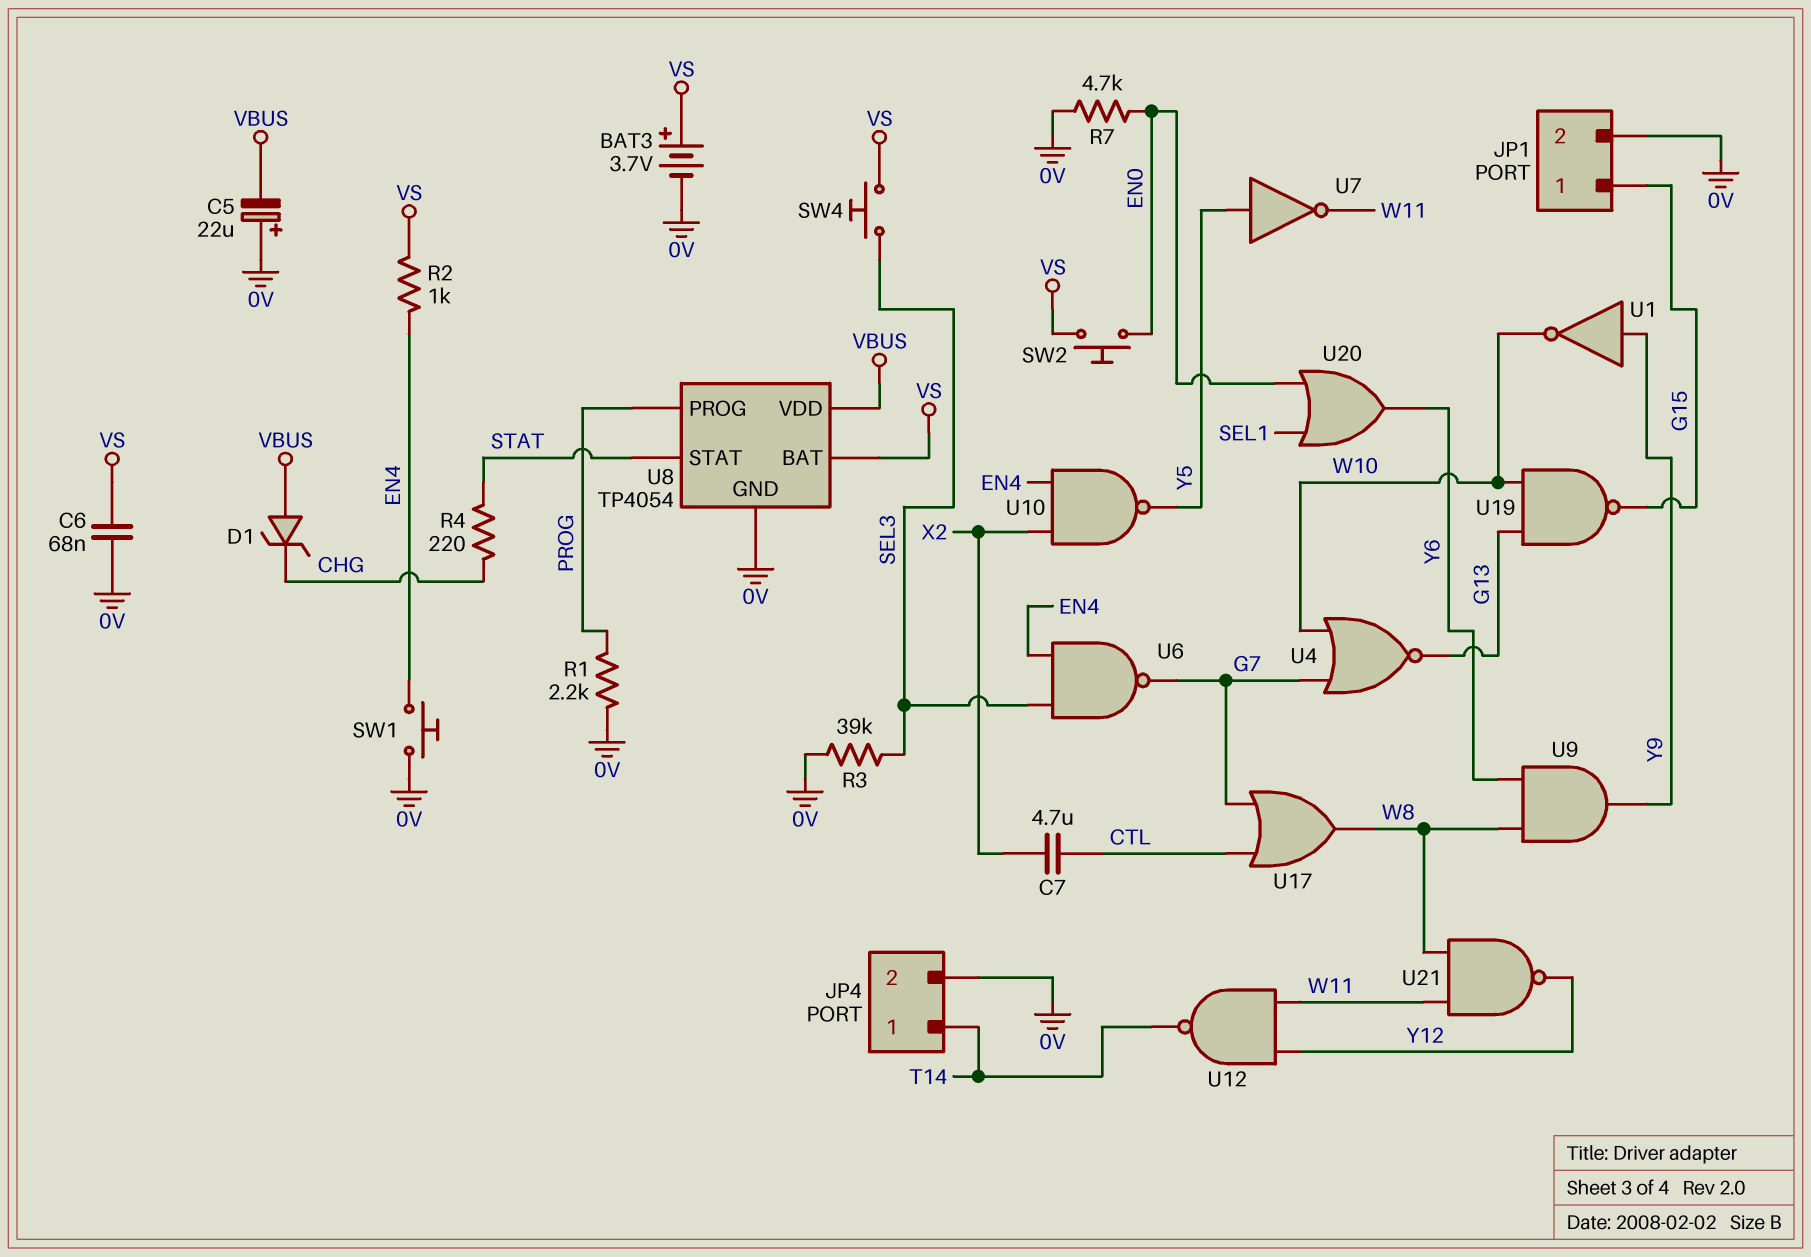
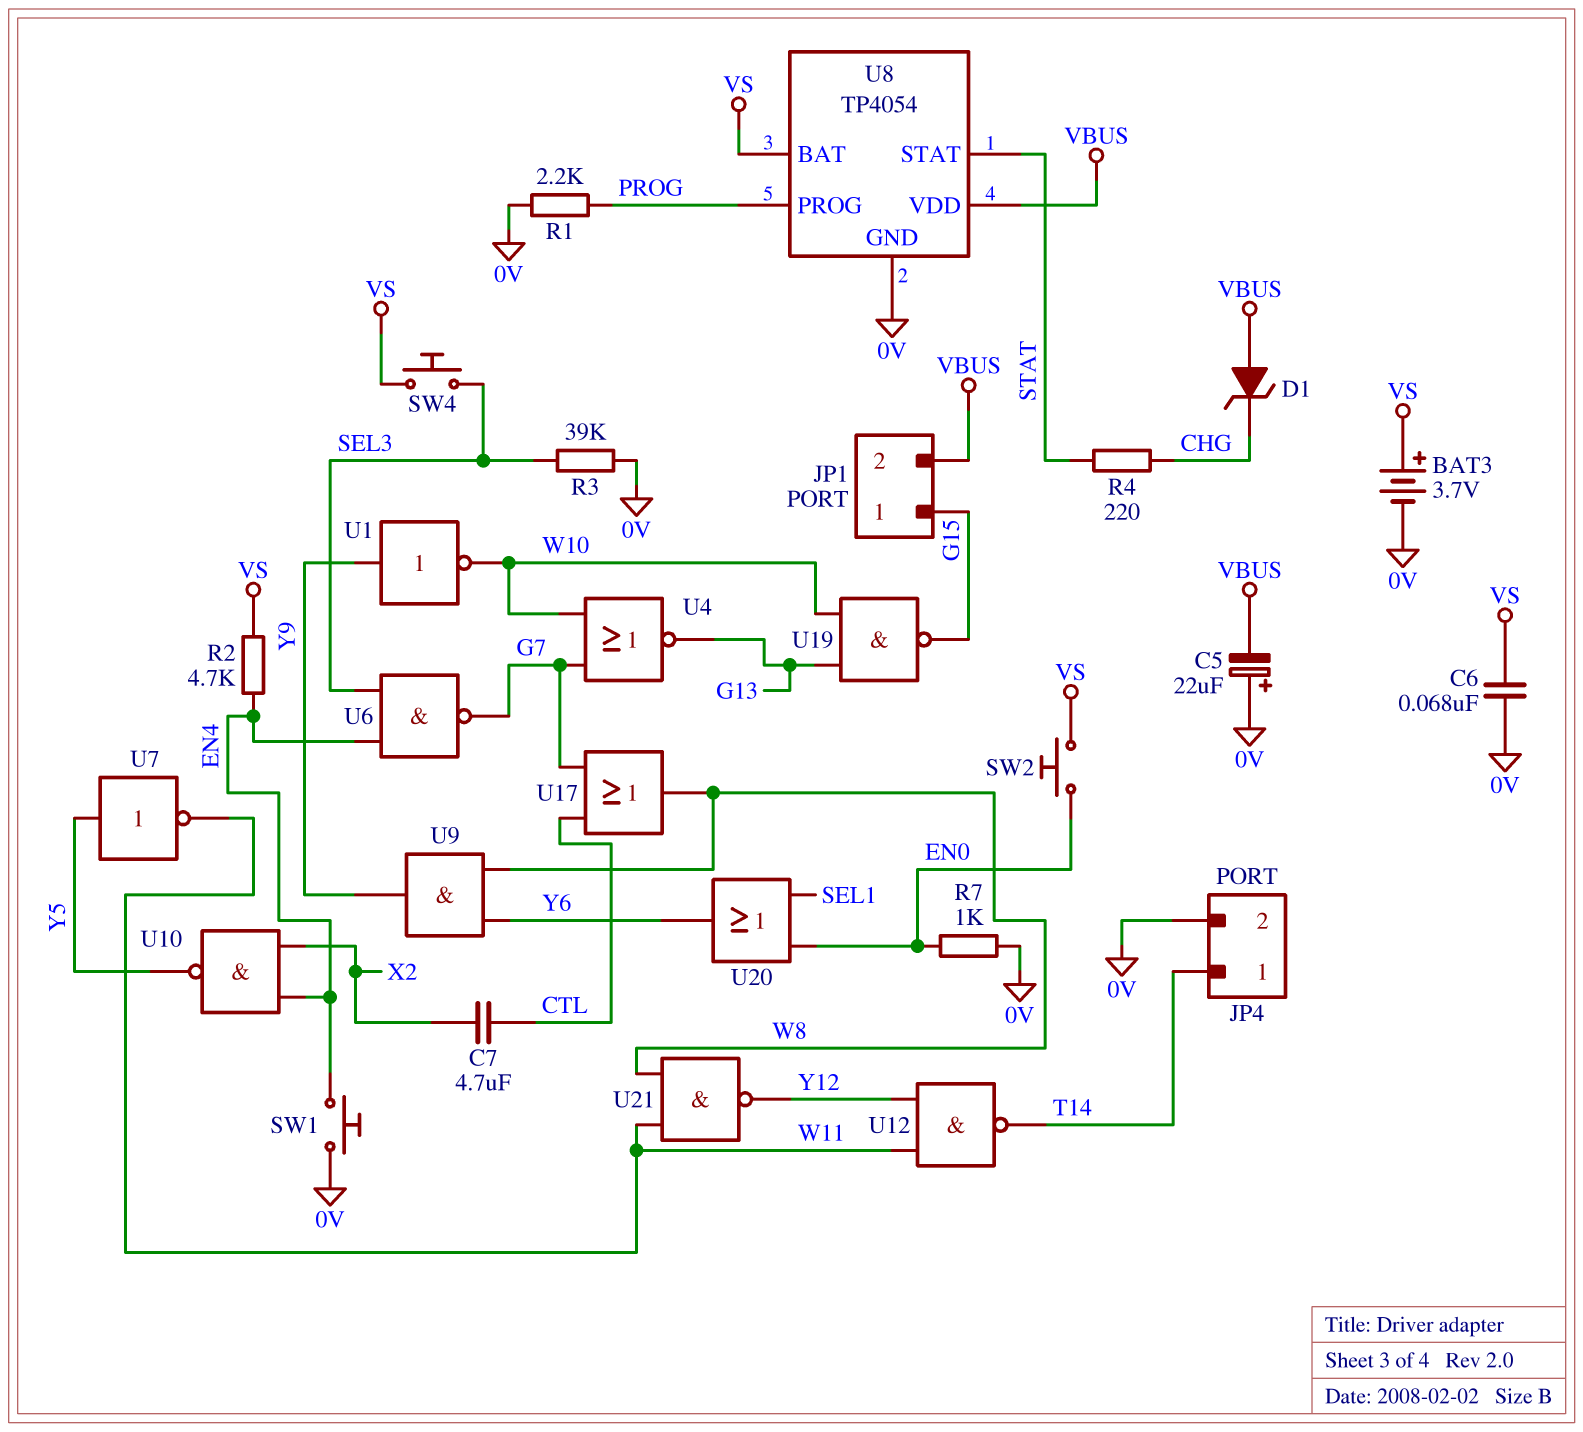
JP1 pin 2: 0V -> VBUS
R2: 1k (EN4, VS) -> 4.7k (EN4, VS)
R7: 4.7k (0V, EN0) -> 1k (0V, EN0)

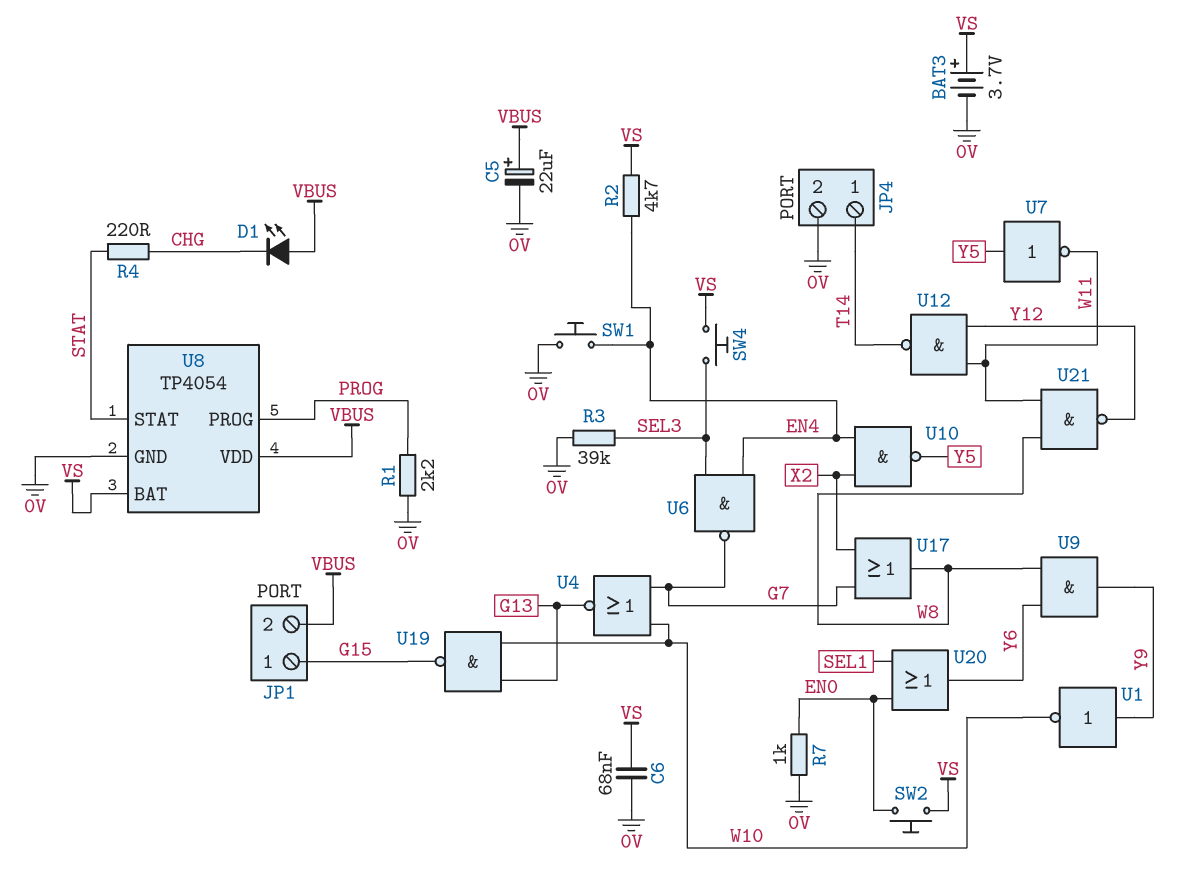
C5: 22uF (plus 0V, minus VBUS) -> 22uF (plus VBUS, minus 0V)
C7: 4.7uF (CTL, X2) -> none
D1: zener (A VBUS, K CHG) -> LED (A VBUS, K CHG)
U17: OR (in CTL, in G7, out W8) -> OR (in G7, in X2, out W8)

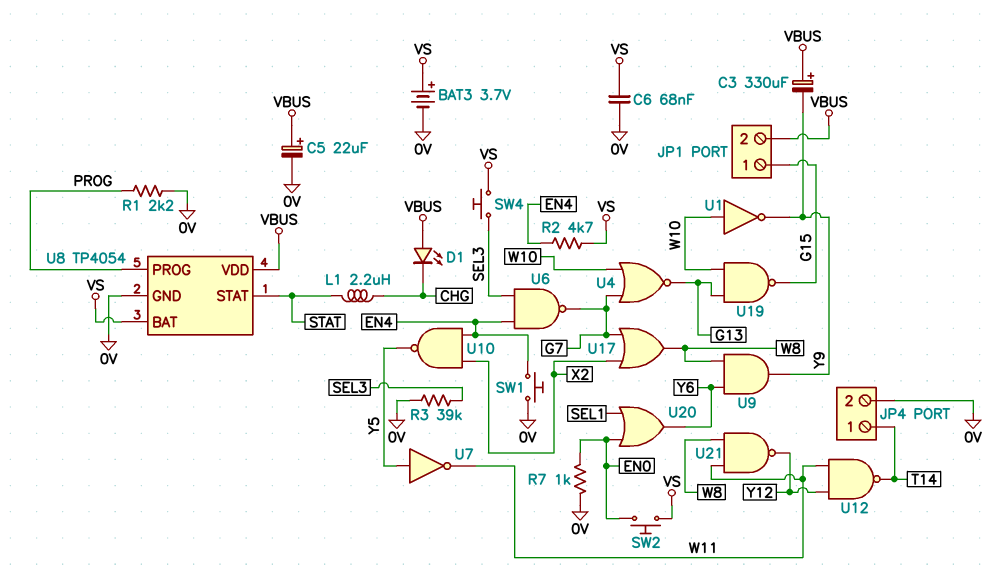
C3: none -> 330uF (plus VBUS, minus Y9)
L1: none -> 2.2uH (CHG, STAT)
R4: 220 (CHG, STAT) -> none
U1: NOT (in Y9, out W10) -> NOT (in W10, out Y9)

